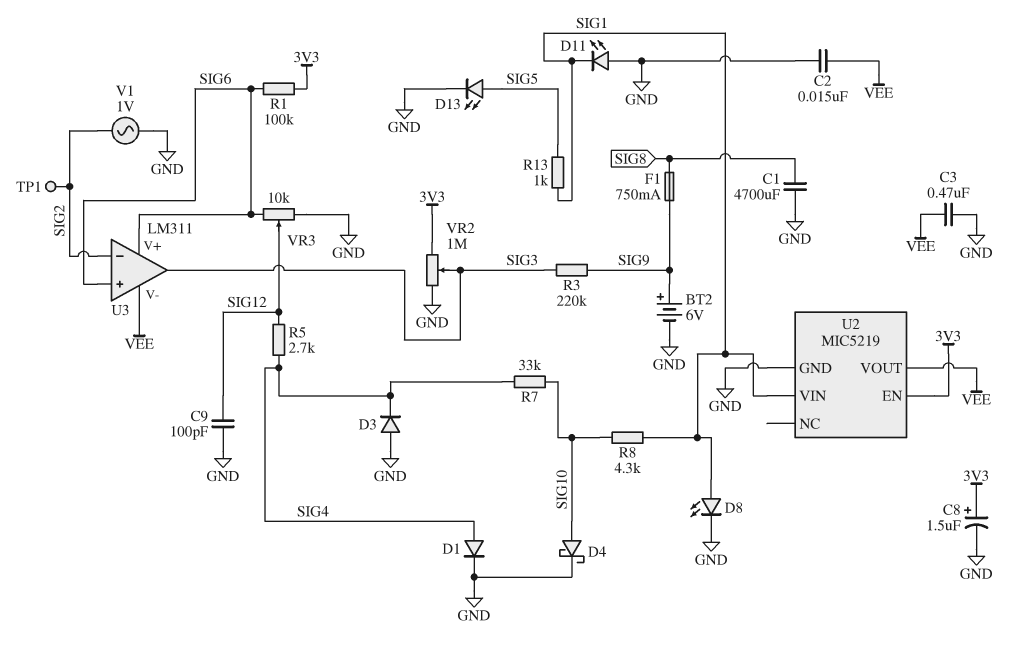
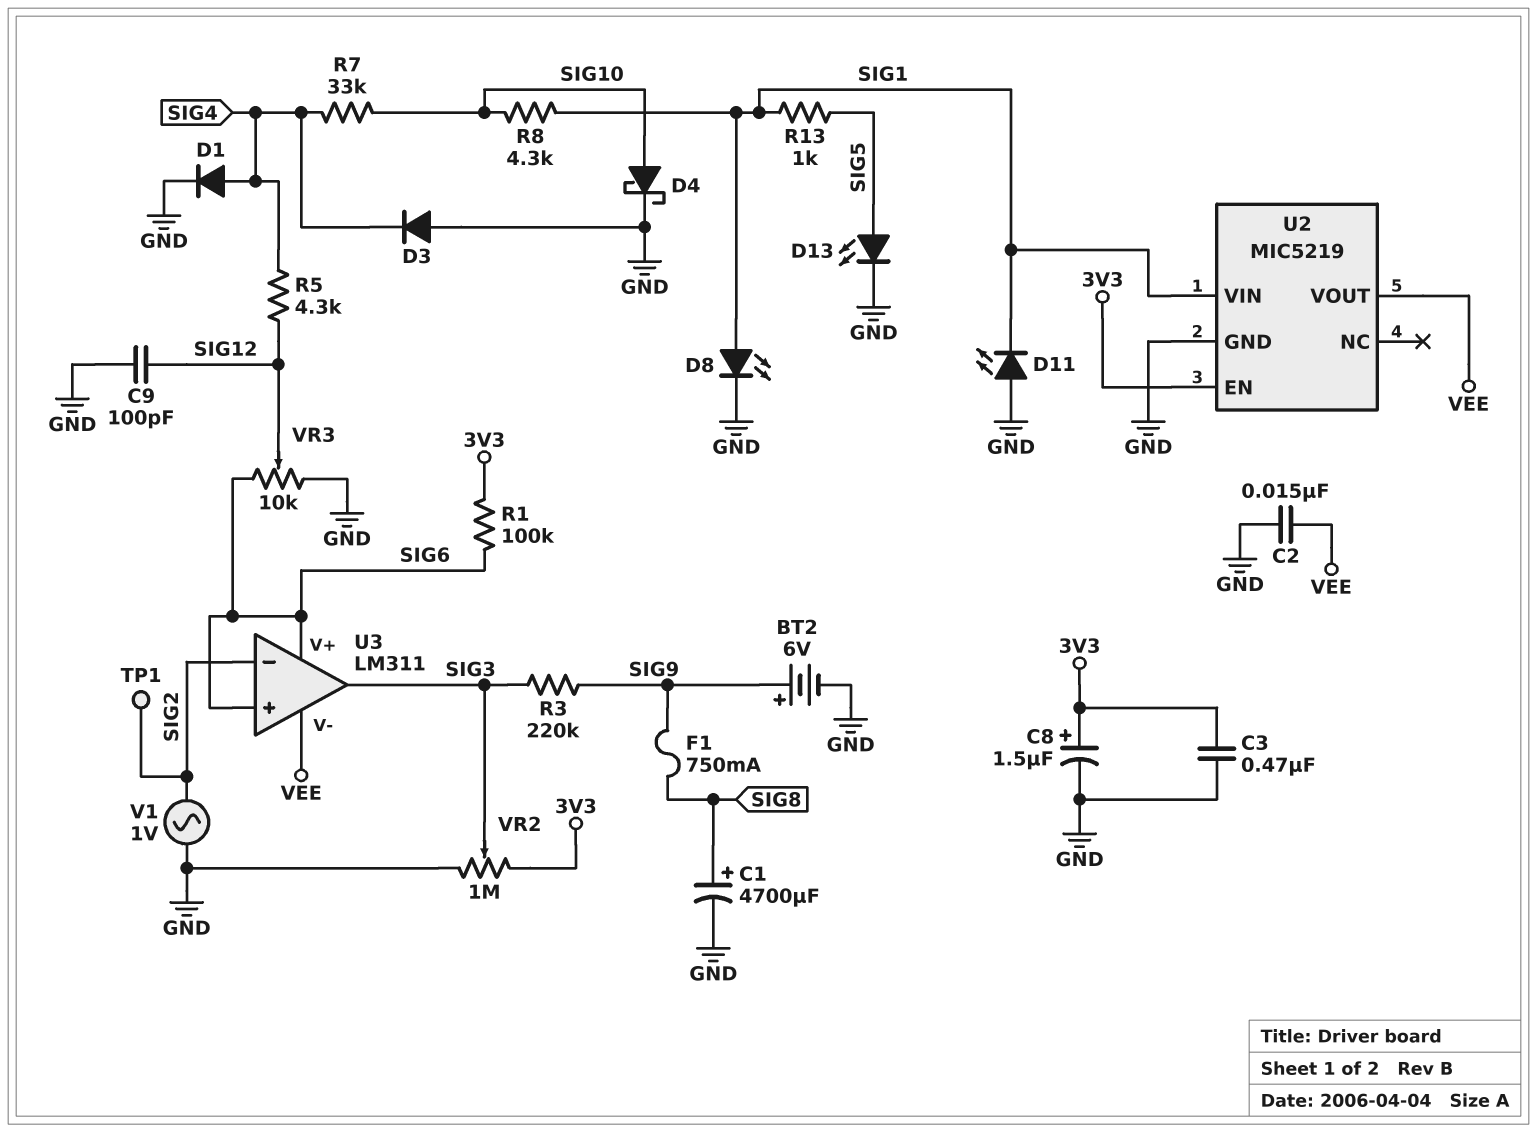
C1: 4700uF (GND, SIG8) -> 4700uF (plus SIG8, minus GND)
C3: 470nF (GND, VEE) -> 470nF (3V3, GND)
R5: 2.7k (SIG4, SIG12) -> 4.3k (SIG4, SIG12)

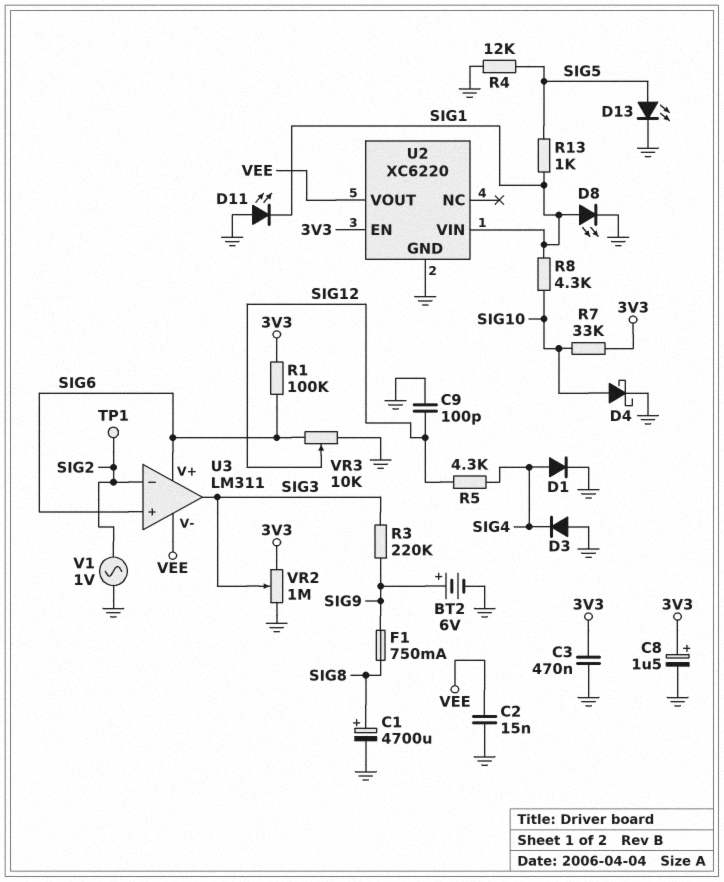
R4: none -> 12k (GND, SIG5)
R7: 33k (SIG4, SIG10) -> 33k (3V3, SIG10)
U2: MIC5219 -> XC6220

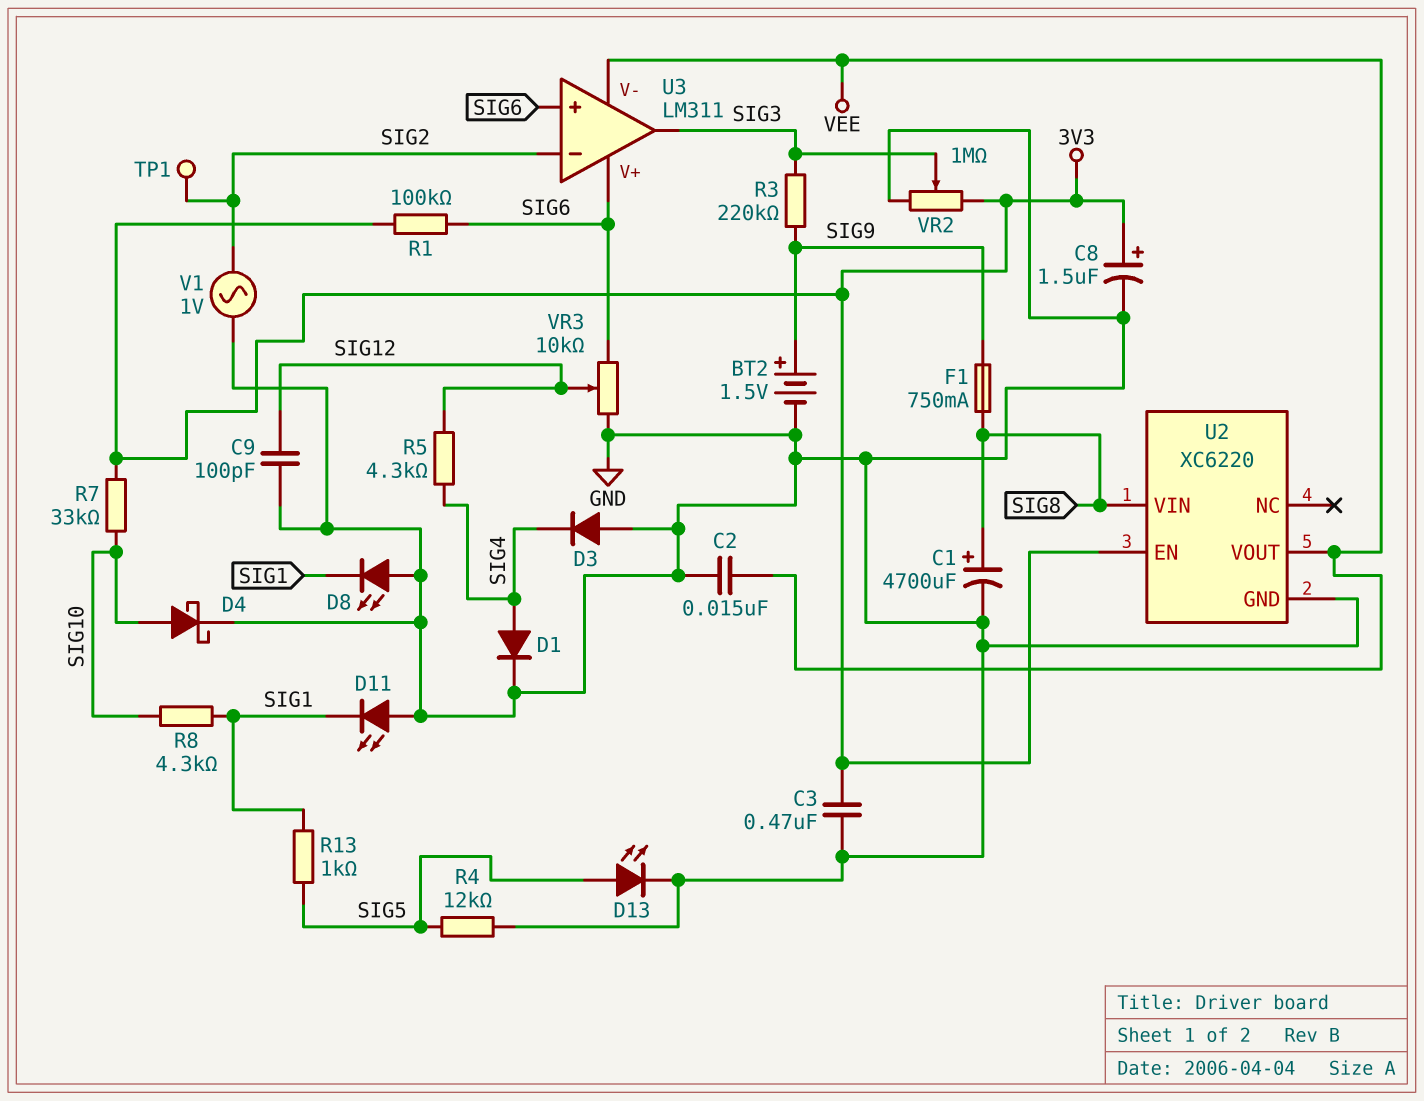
BT2: 6V (plus SIG9, minus GND) -> 1.5V (plus SIG9, minus GND)
D8: LED (A SIG1, K GND) -> LED (A GND, K SIG1)
U2 pin VIN: SIG1 -> SIG8

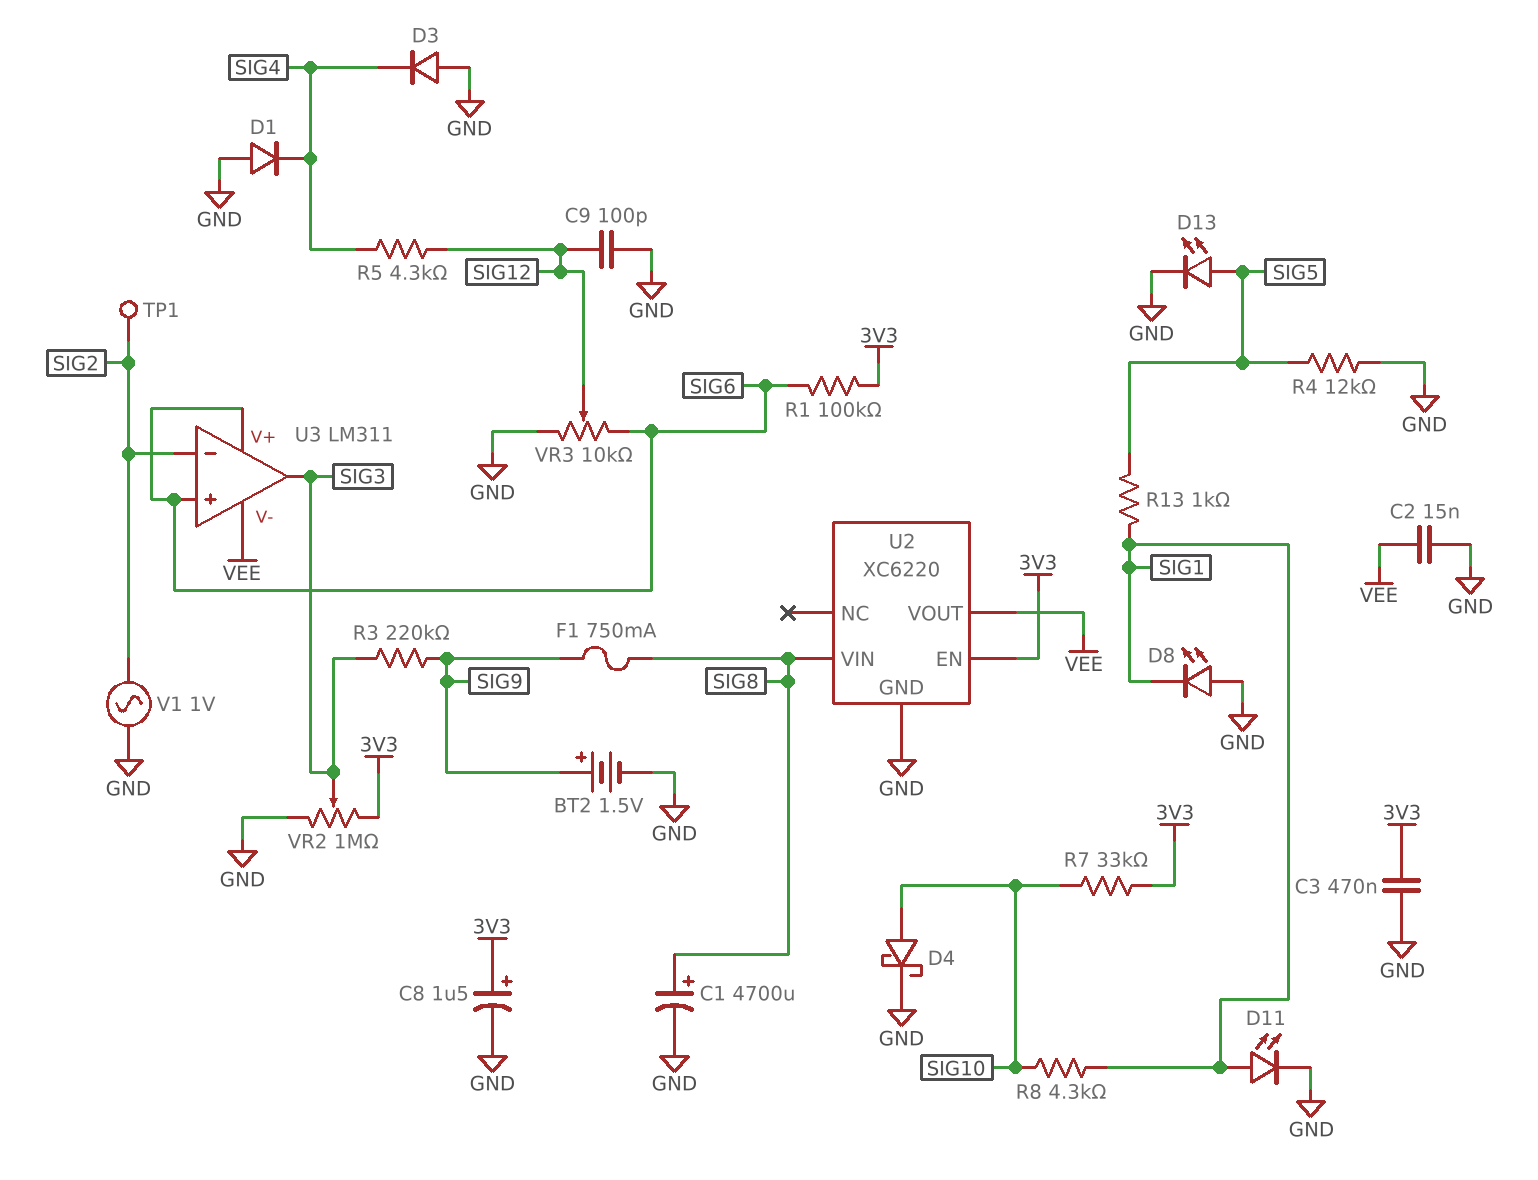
D1: diode (A SIG4, K GND) -> diode (A GND, K SIG4)
D11: LED (A GND, K SIG1) -> LED (A SIG1, K GND)

